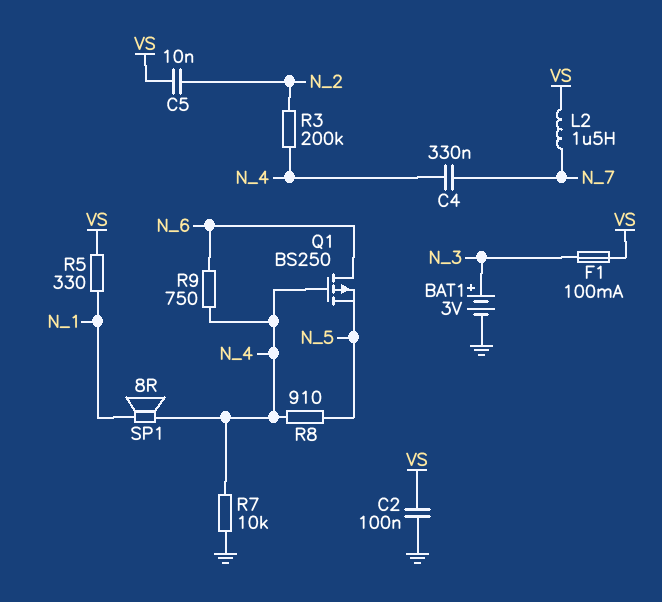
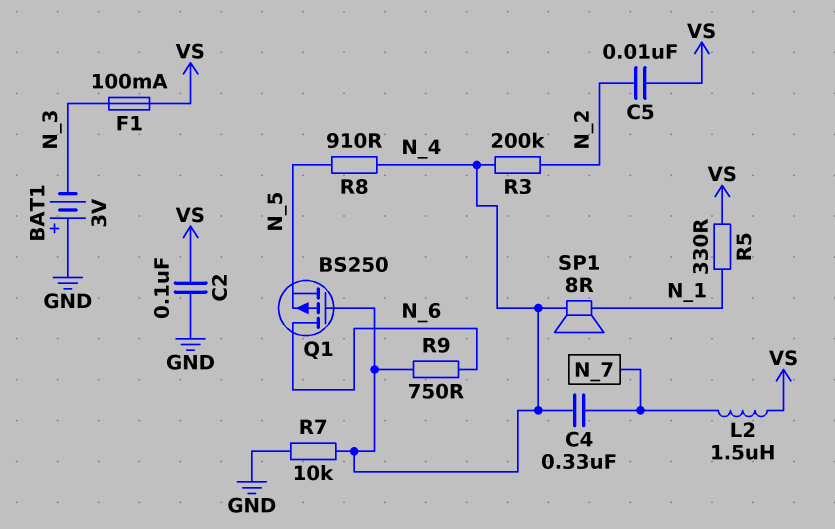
BAT1: 3V (plus N_3, minus GND) -> 3V (plus GND, minus N_3)

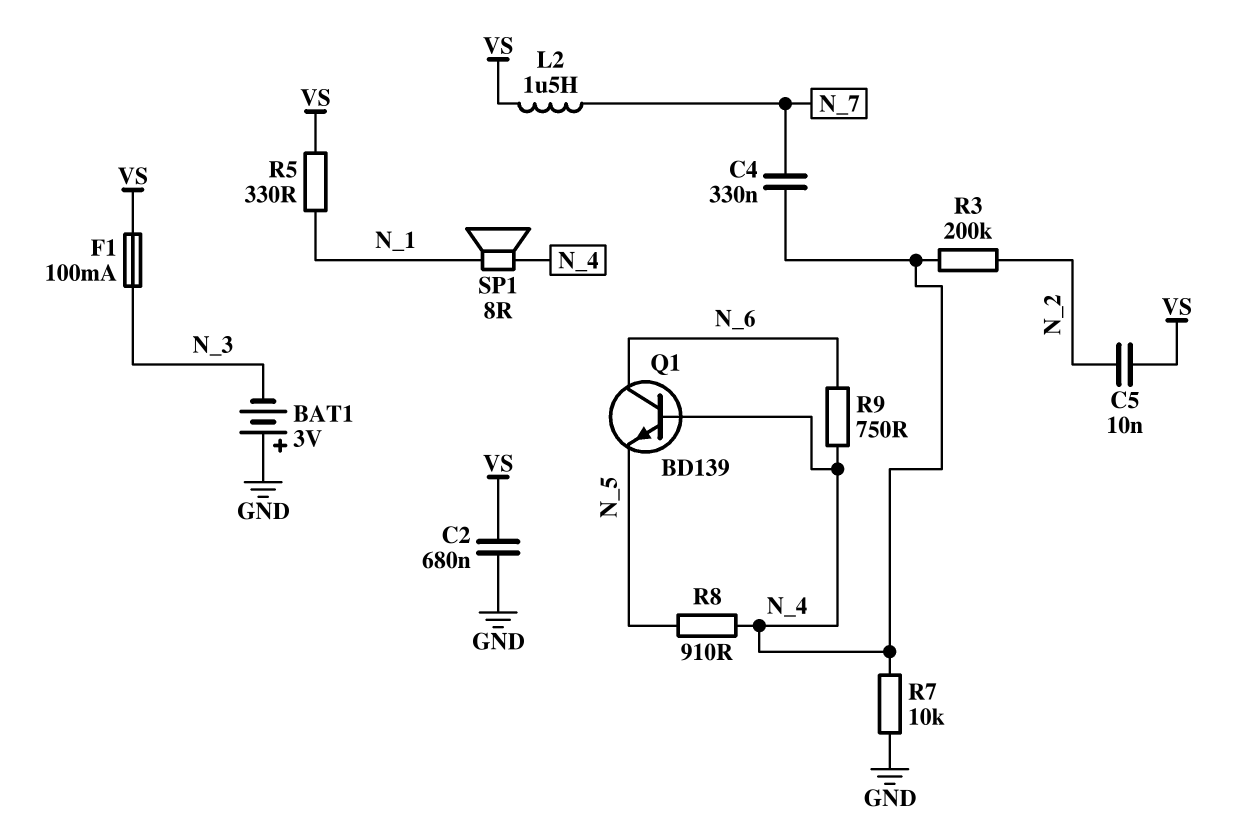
C2: 100nF (GND, VS) -> 680nF (GND, VS)
Q1: PMOS BS250 (G N_4, D N_6, S N_5) -> NPN BD139 (B N_4, C N_6, E N_5)

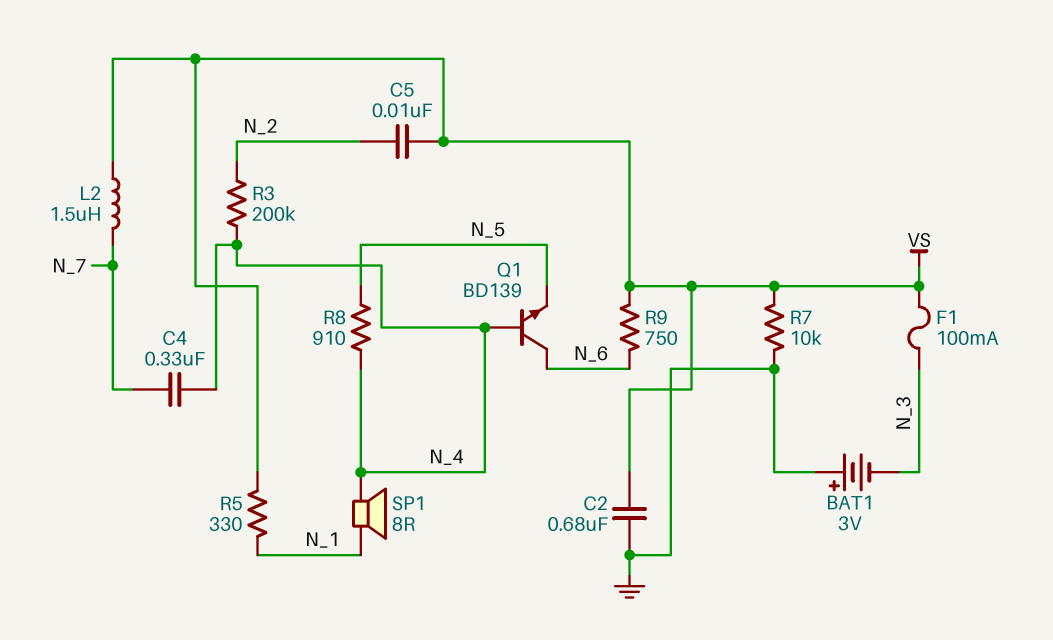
R7: 10k (GND, N_4) -> 10k (GND, VS)
R9: 750 (N_4, N_6) -> 750 (N_6, VS)

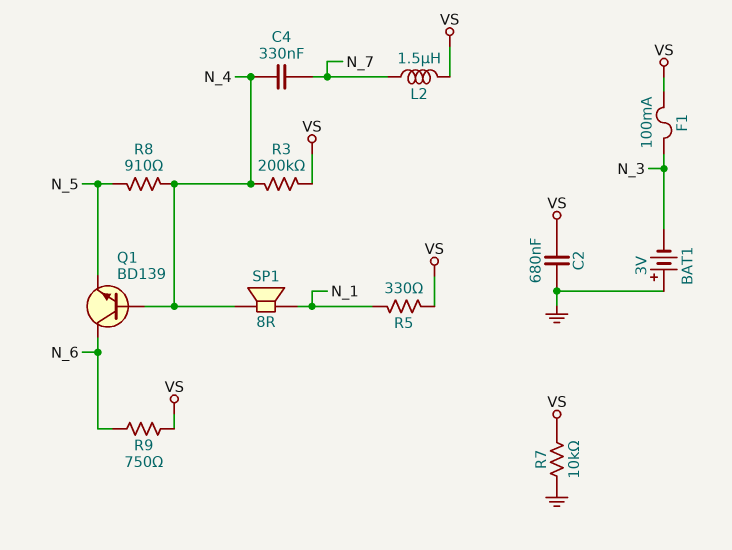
C5: 10nF (N_2, VS) -> none
R3: 200k (N_2, N_4) -> 200k (N_4, VS)

